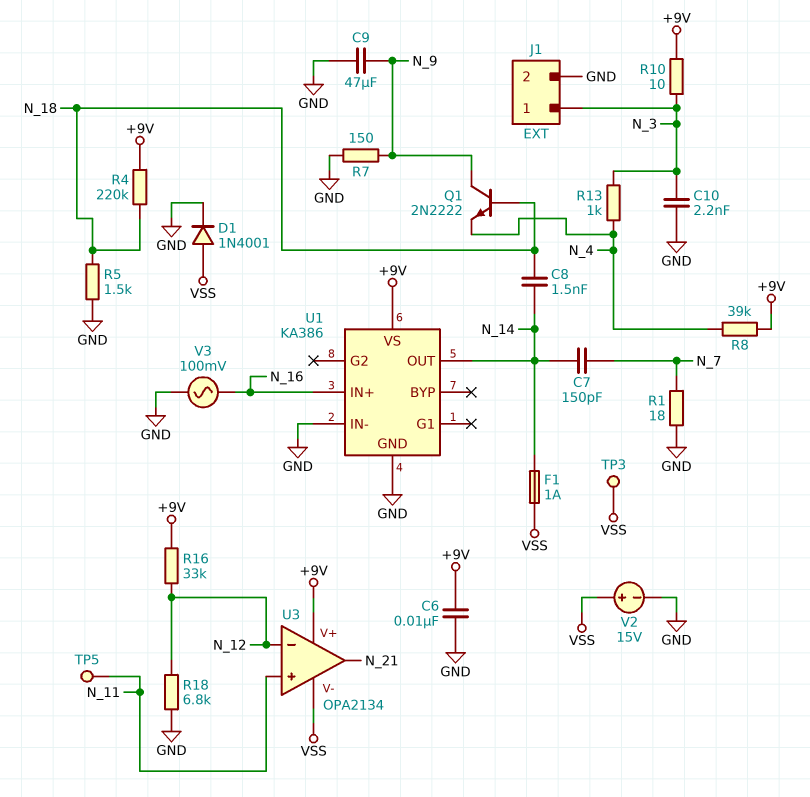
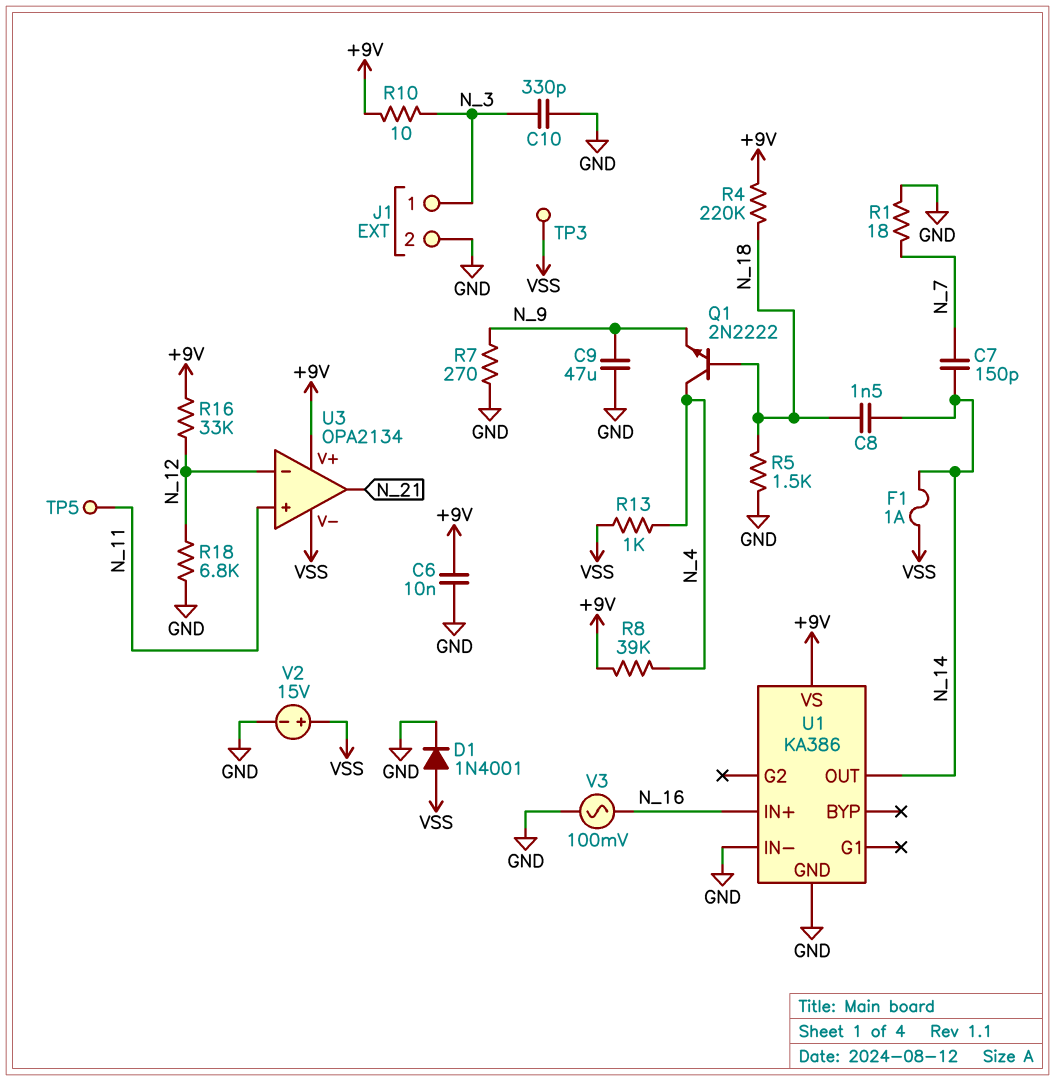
C10: 2.2nF (GND, N_3) -> 330pF (GND, N_3)
Q1: NPN 2N2222 (B N_18, C N_9, E N_4) -> NPN 2N2222 (B N_18, C N_4, E N_9)
R7: 150 (GND, N_9) -> 270 (GND, N_9)
R13: 1k (N_3, N_4) -> 1k (N_4, VSS)

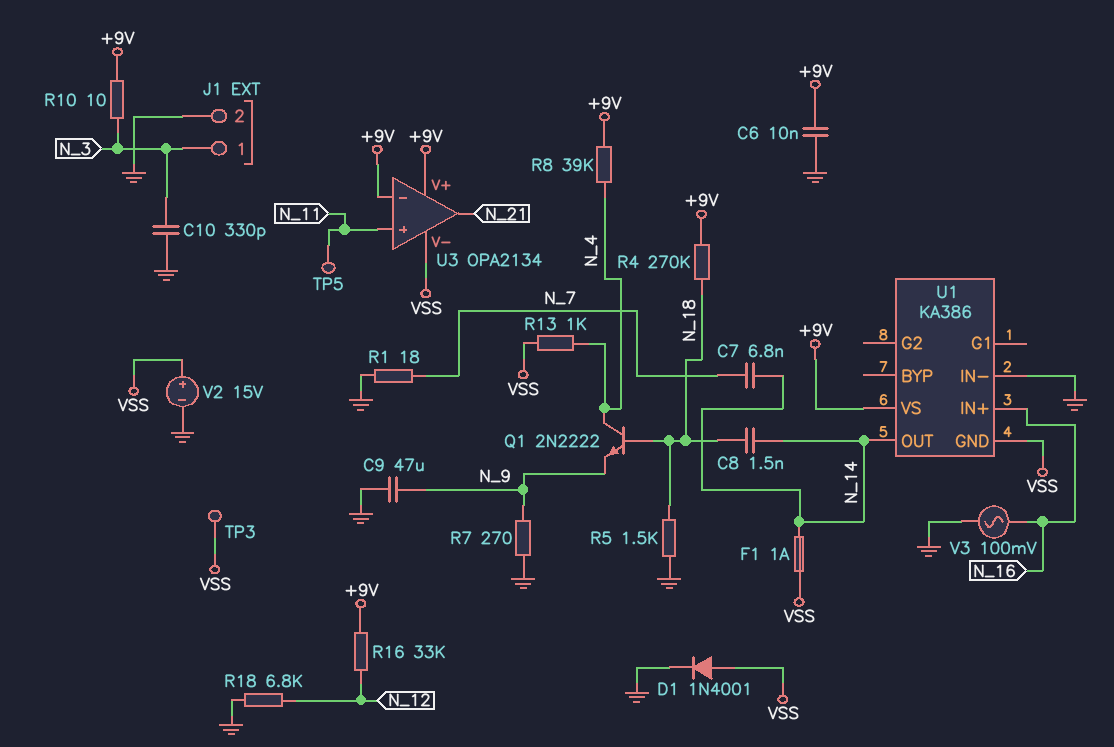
C7: 150pF (N_7, N_14) -> 6.8nF (N_7, N_14)
R4: 220k (+9V, N_18) -> 270k (+9V, N_18)
U1 pin GND: GND -> VSS
U3 pin in-: N_12 -> +9V

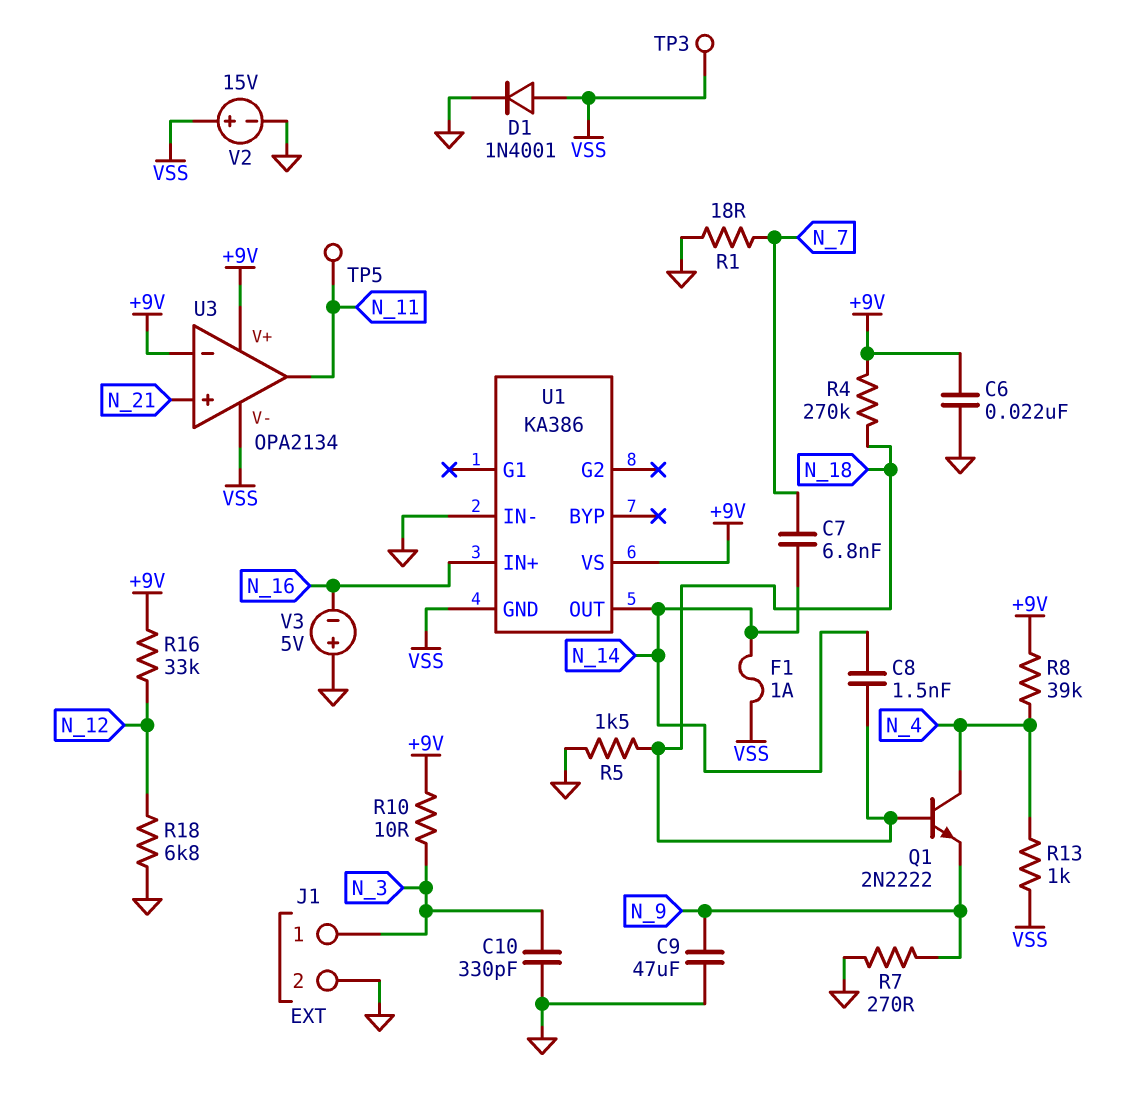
C6: 10nF (+9V, GND) -> 22nF (+9V, GND)
U3 pin in+: N_11 -> N_21
U3 pin out: N_21 -> N_11
V3: AC 100mV (GND, N_16) -> 5V (plus GND, minus N_16)

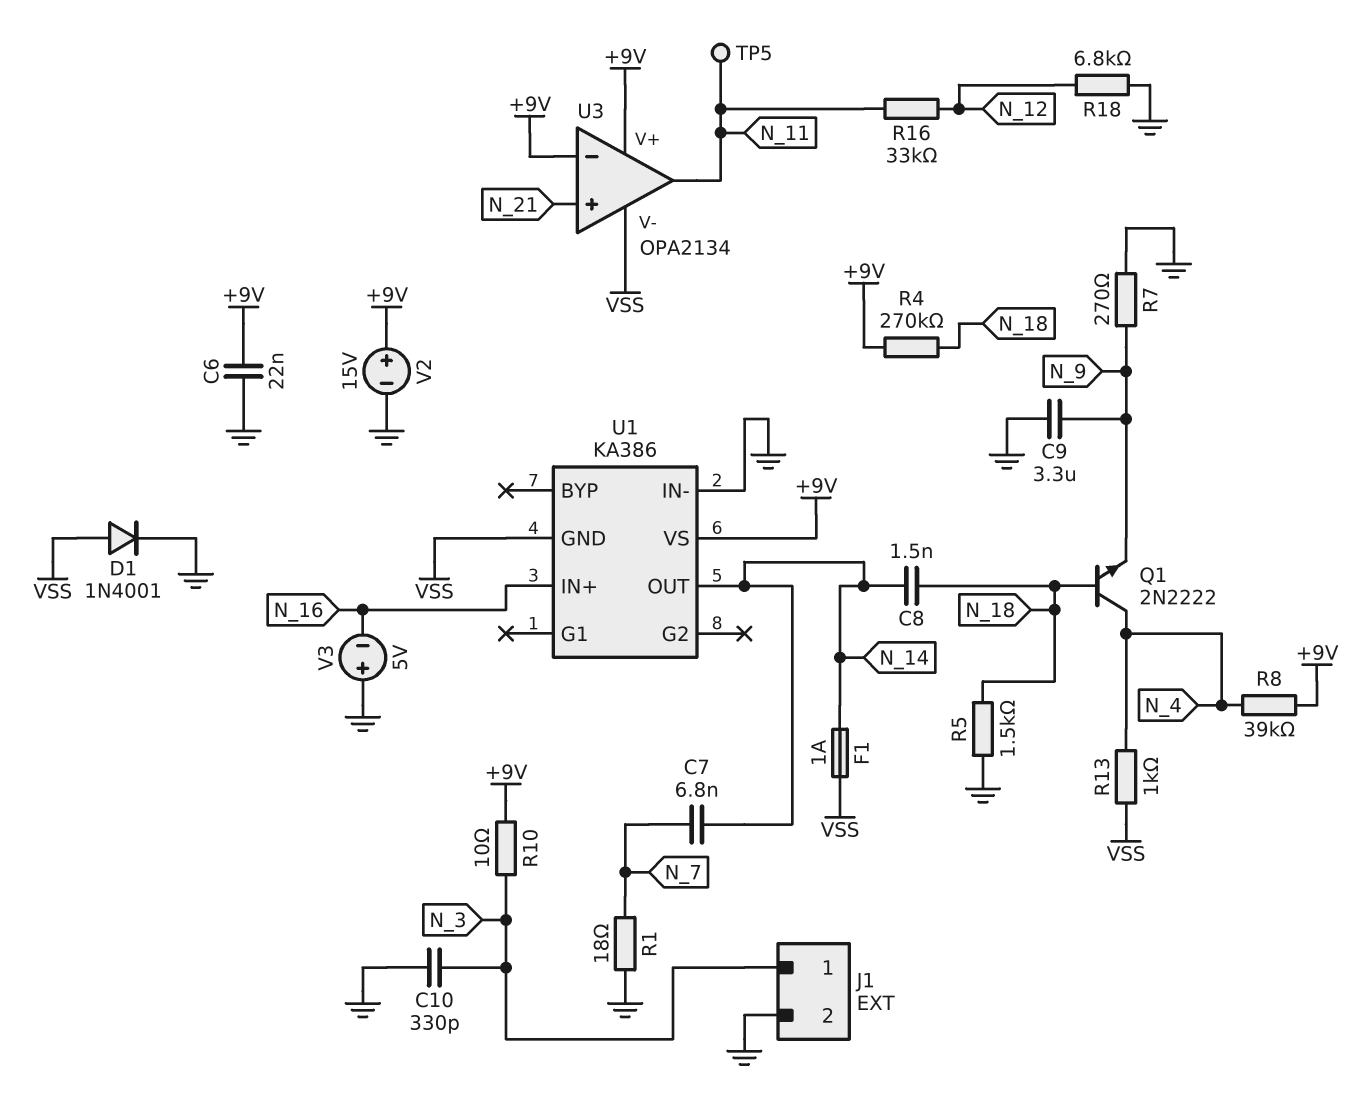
C9: 47uF (GND, N_9) -> 3.3uF (GND, N_9)
R16: 33k (+9V, N_12) -> 33k (N_11, N_12)
TP3: test point (VSS) -> none
V2: 15V (plus VSS, minus GND) -> 15V (plus +9V, minus GND)

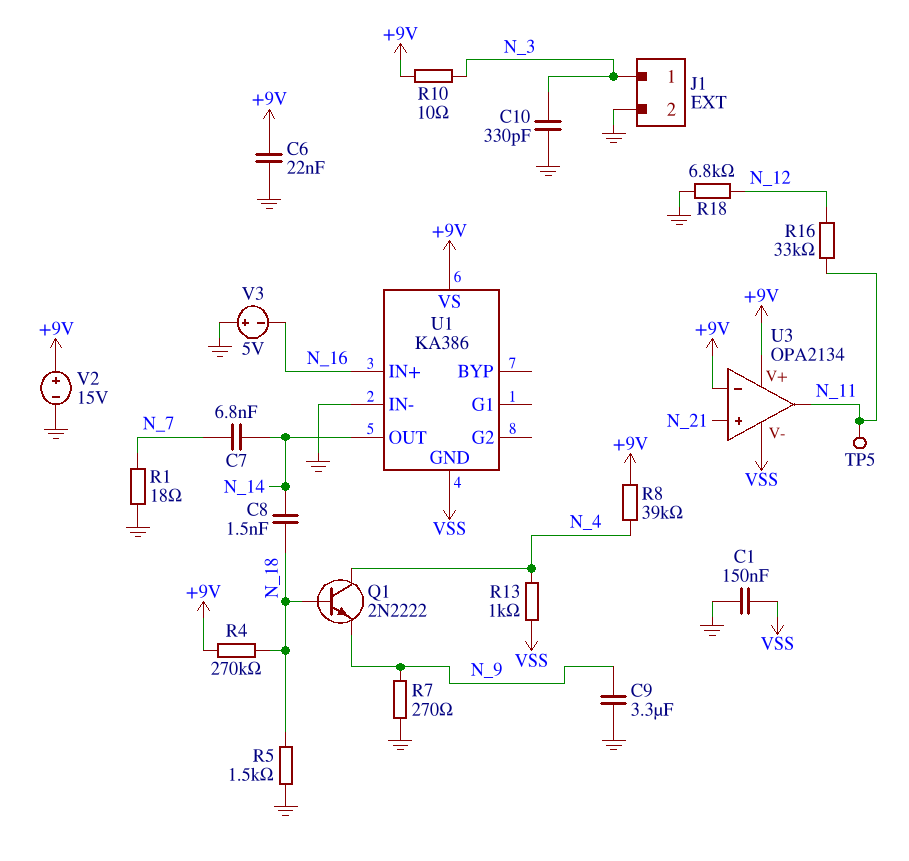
C1: none -> 150nF (GND, VSS)
D1: diode 1N4001 (A VSS, K GND) -> none
F1: 1A (N_14, VSS) -> none

